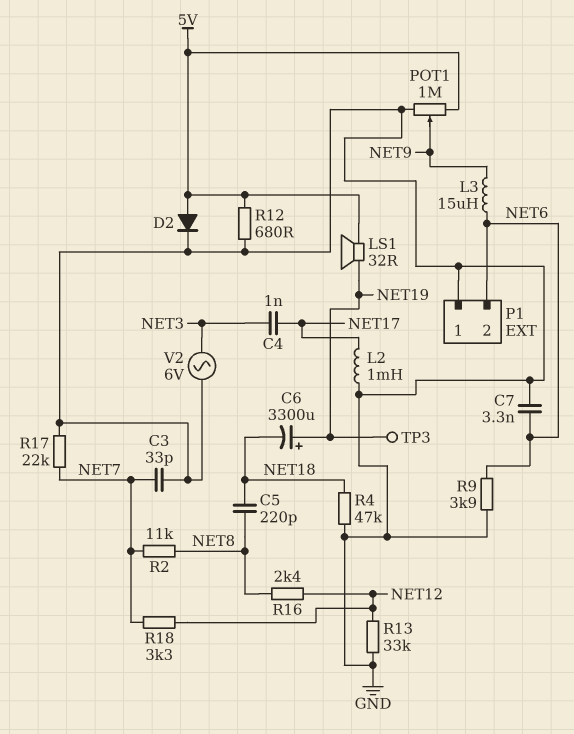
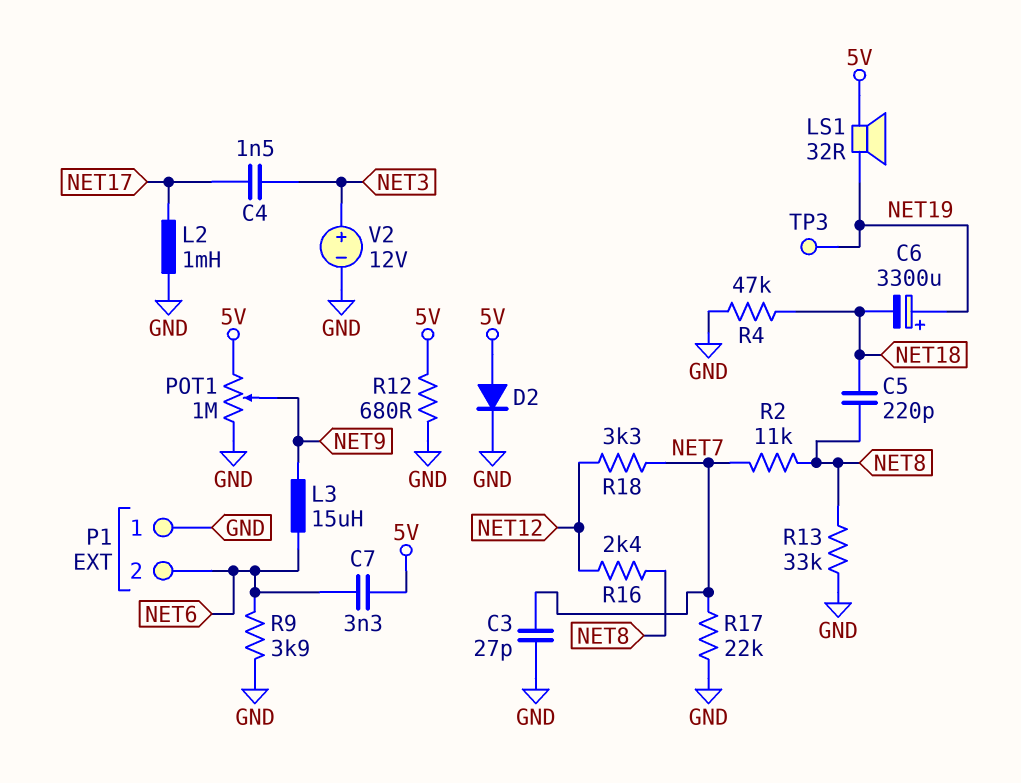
C3: 33pF (GND, NET7) -> 27pF (GND, NET7)
C4: 1nF (NET3, NET17) -> 1.5nF (NET3, NET17)
C7: 3.3nF (GND, NET6) -> 3.3nF (5V, NET6)
R13: 33k (GND, NET12) -> 33k (GND, NET8)
V2: AC 6V (GND, NET3) -> 12V (plus NET3, minus GND)

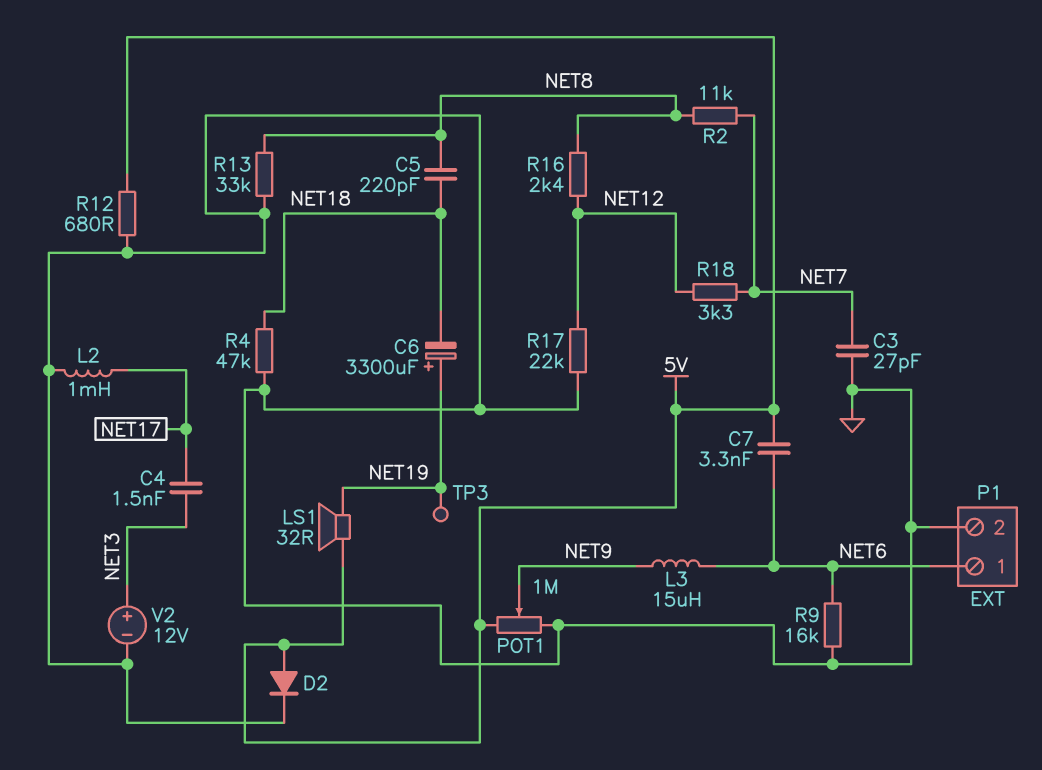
P1 pin 1: GND -> NET6
P1 pin 2: NET6 -> GND
R9: 3.9k (GND, NET6) -> 16k (GND, NET6)
R17: 22k (GND, NET7) -> 22k (GND, NET12)

